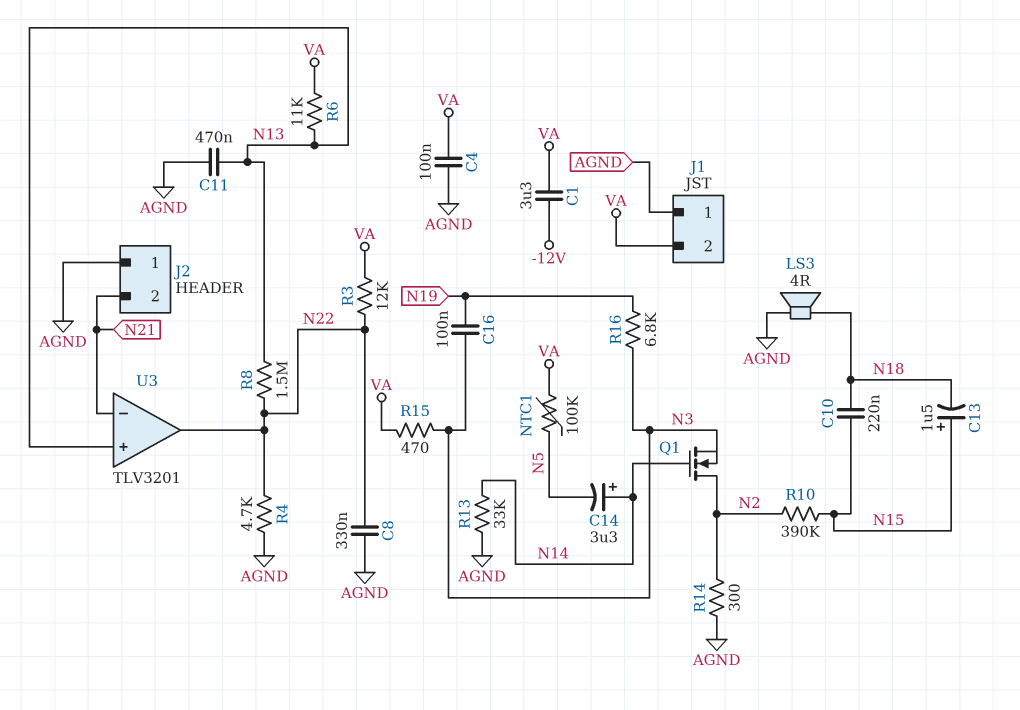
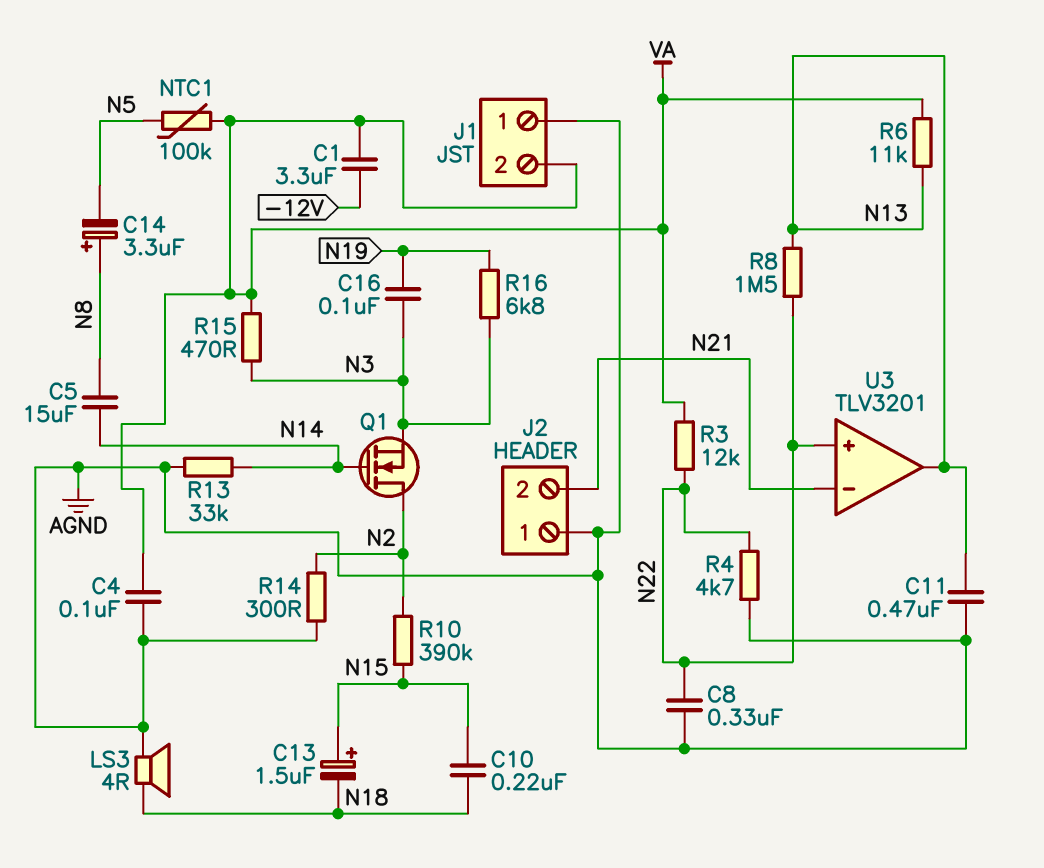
C5: none -> 15uF (N8, N14)
C14: 3.3uF (plus N14, minus N5) -> 3.3uF (plus N8, minus N5)
U3 pin in+: N13 -> N22
U3 pin out: N22 -> N13

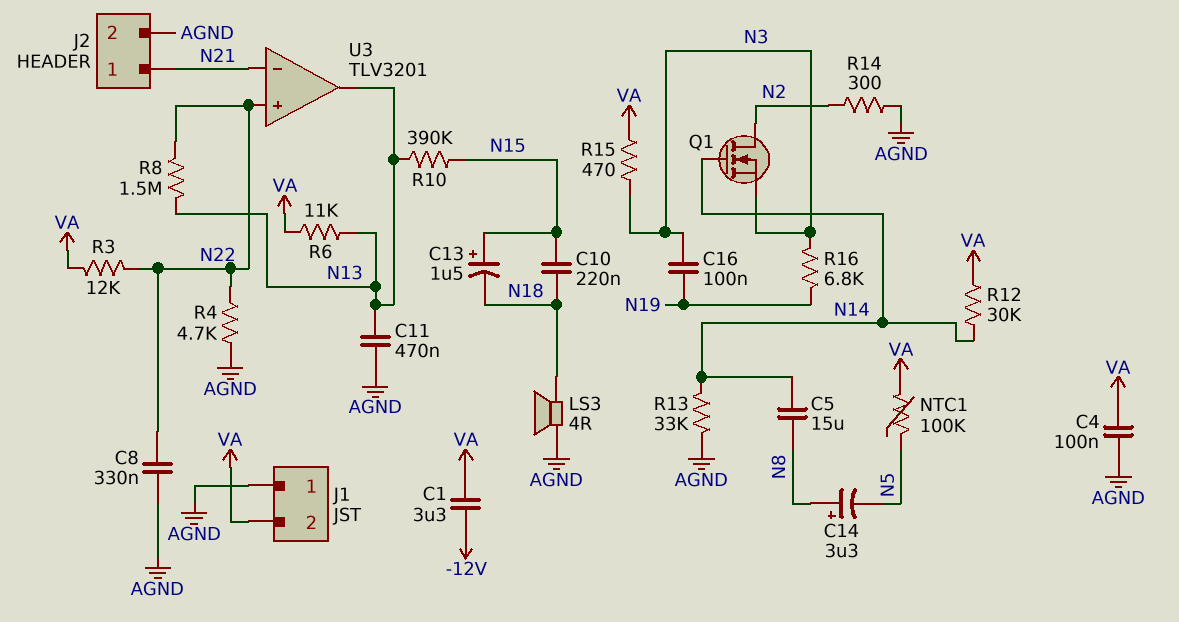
J2 pin 1: AGND -> N21
J2 pin 2: N21 -> AGND
R10: 390k (N2, N15) -> 390k (N13, N15)
R12: none -> 30k (N14, VA)

